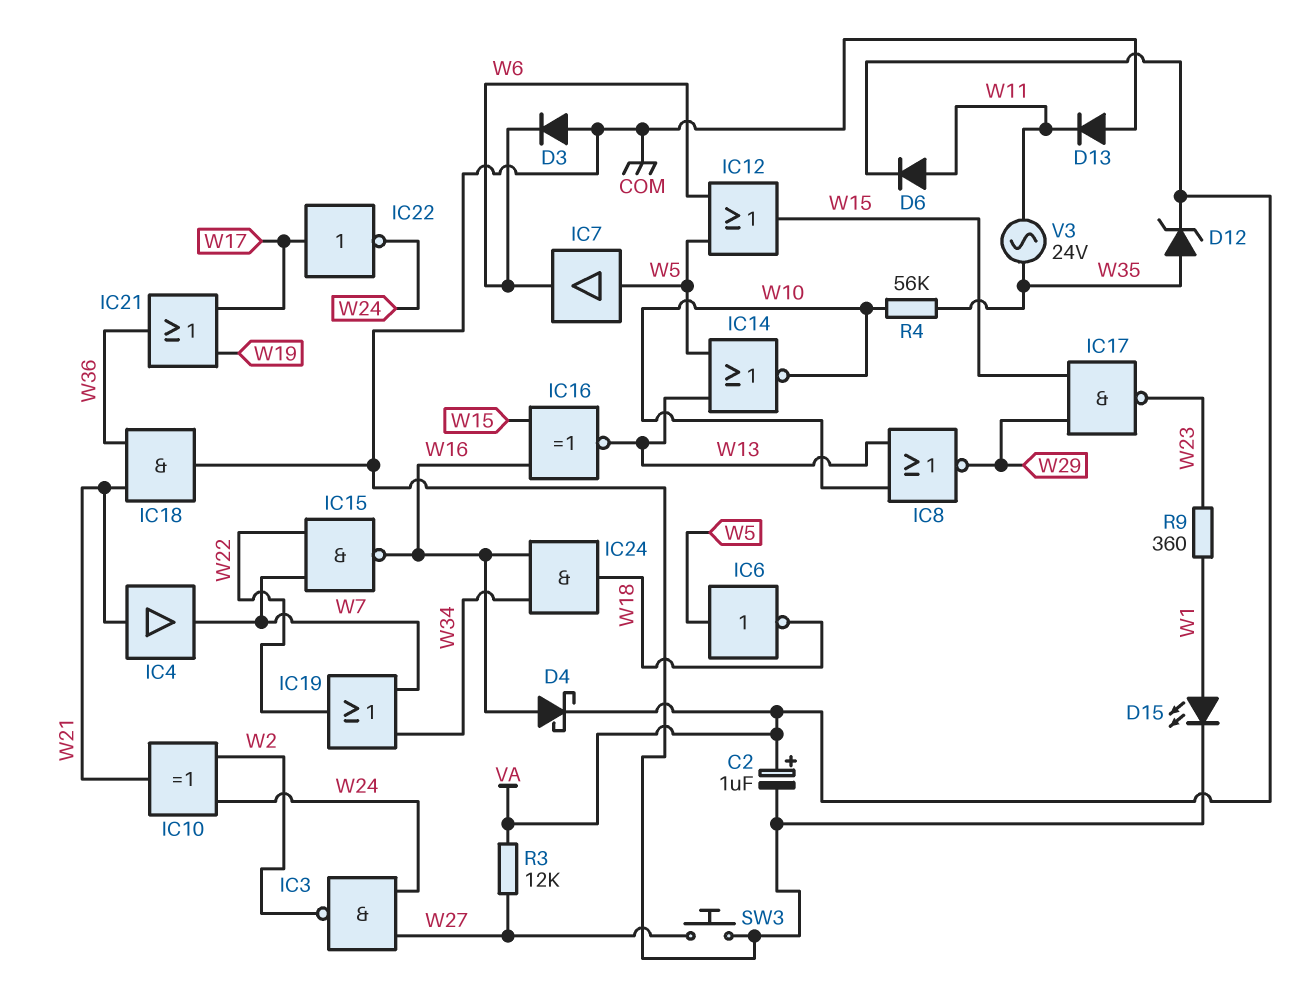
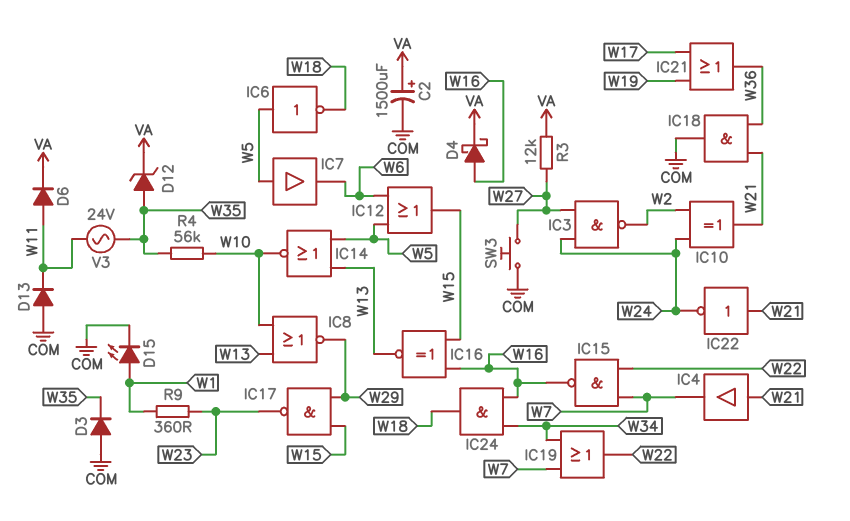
C2: 1uF (plus VA, minus COM) -> 1500uF (plus VA, minus COM)
D3: diode (A COM, K W6) -> diode (A COM, K W35)
IC22: NOT (in W17, out W24) -> NOT (in W21, out W24)

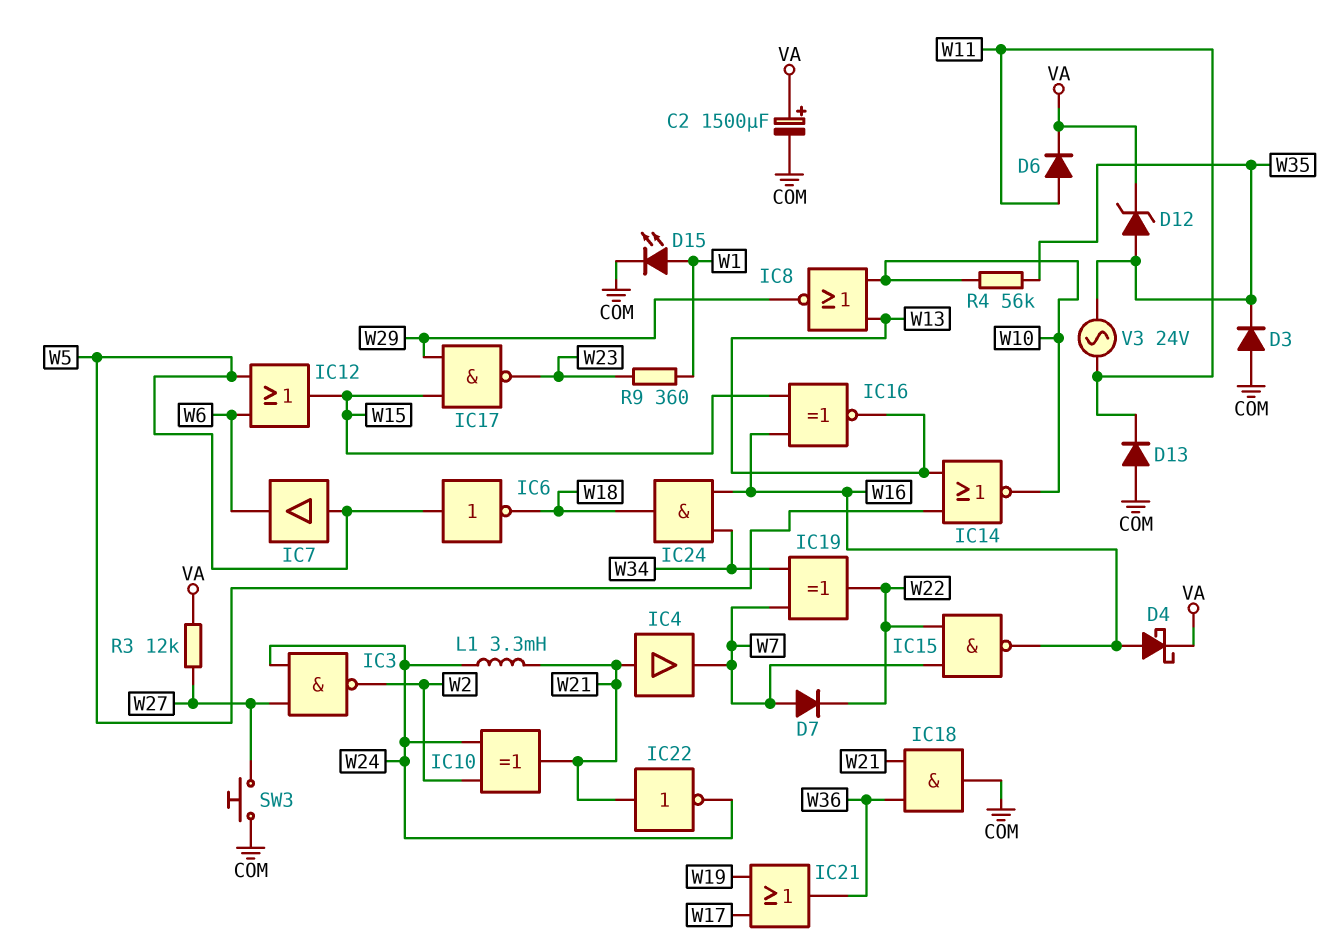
D7: none -> diode (A W7, K W22)
IC19: OR (in W7, in W34, out W22) -> XOR (in W7, in W34, out W22)
L1: none -> 3.3mH (W21, W24)

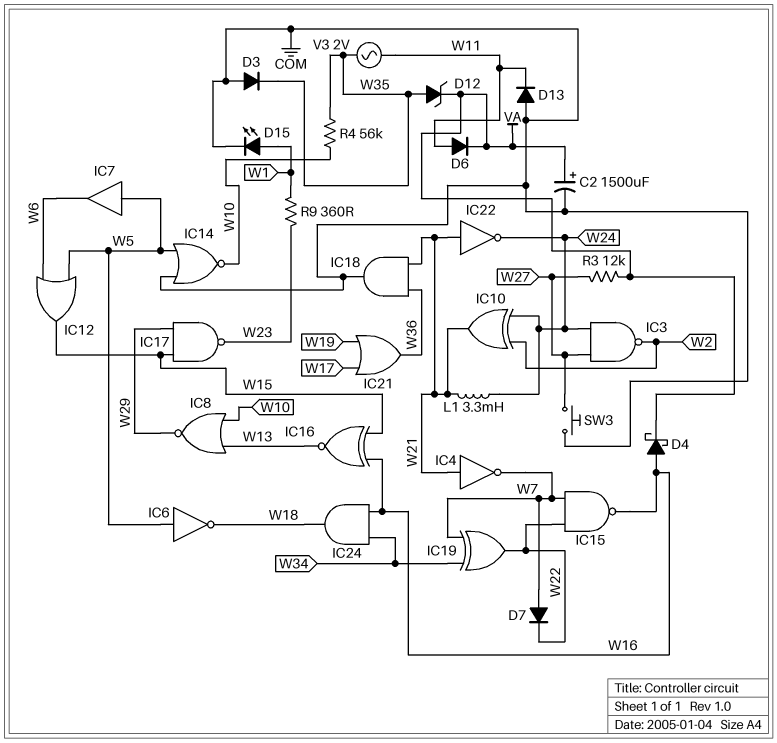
IC4: buffer (in W21, out W7) -> NOT (in W21, out W7)
IC14: NOR (in W5, in W13, out W10) -> NOR (in COM, in W5, out W10)
V3: AC 24V (W11, W35) -> AC 2V (W11, W35)

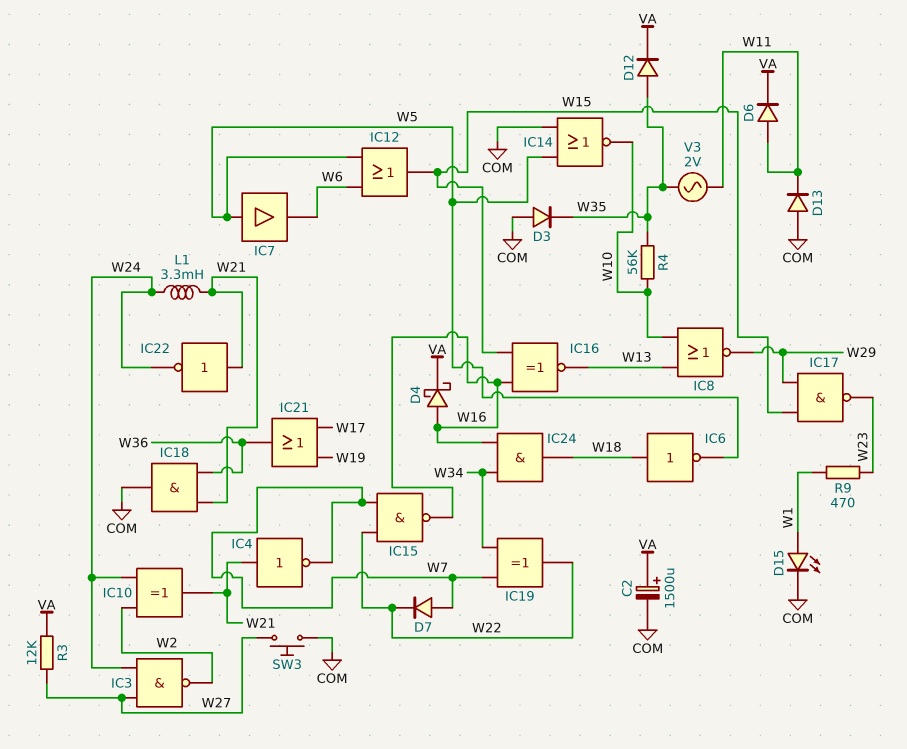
D12: zener (A W35, K VA) -> diode (A W35, K VA)
IC6: NOT (in W5, out W18) -> NOT (in W18, out W5)
R9: 360 (W1, W23) -> 470 (W1, W23)

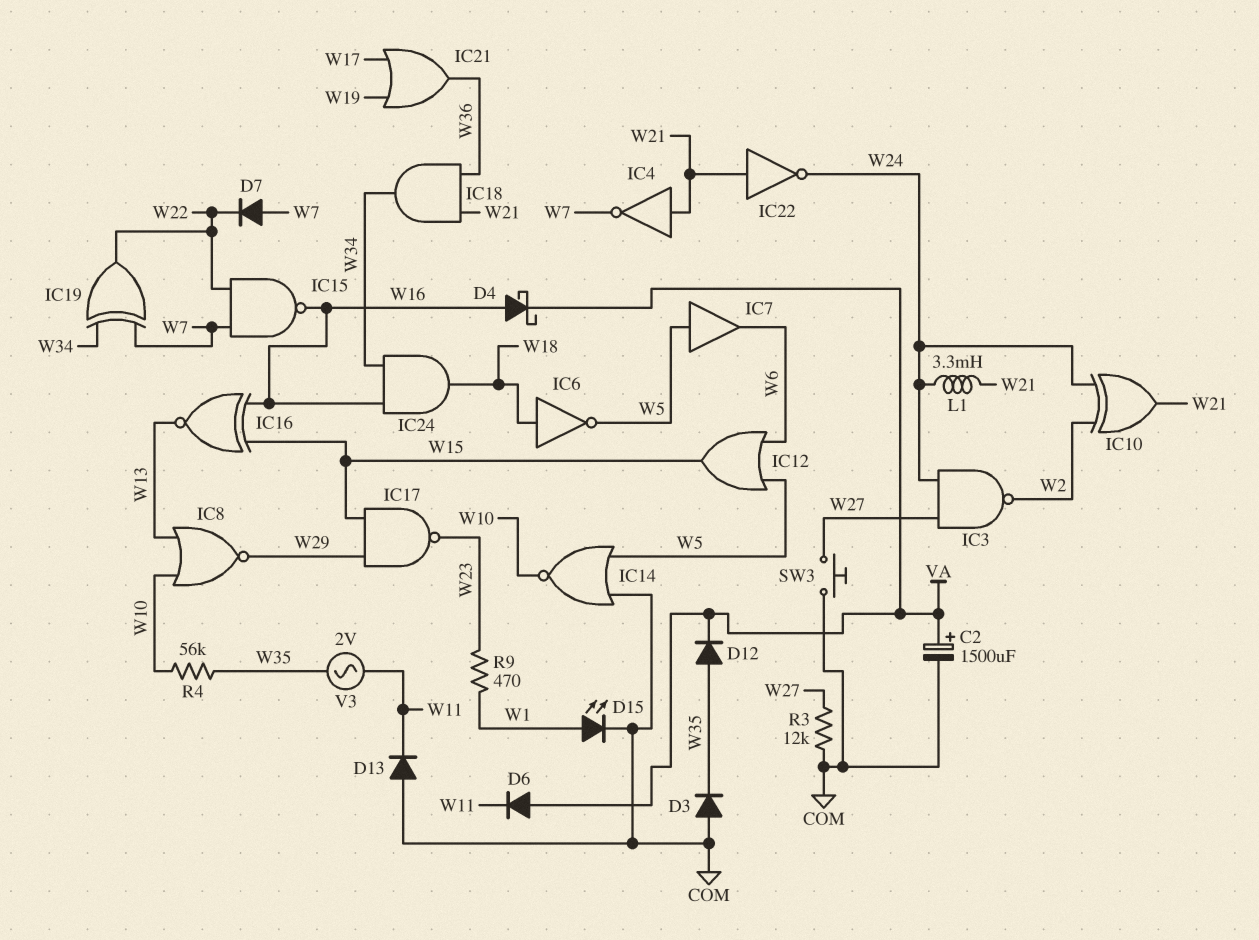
D6: diode (A W11, K VA) -> diode (A VA, K W11)
IC18: AND (in W21, in W36, out COM) -> AND (in W21, in W36, out W34)
R3: 12k (VA, W27) -> 12k (COM, W27)

